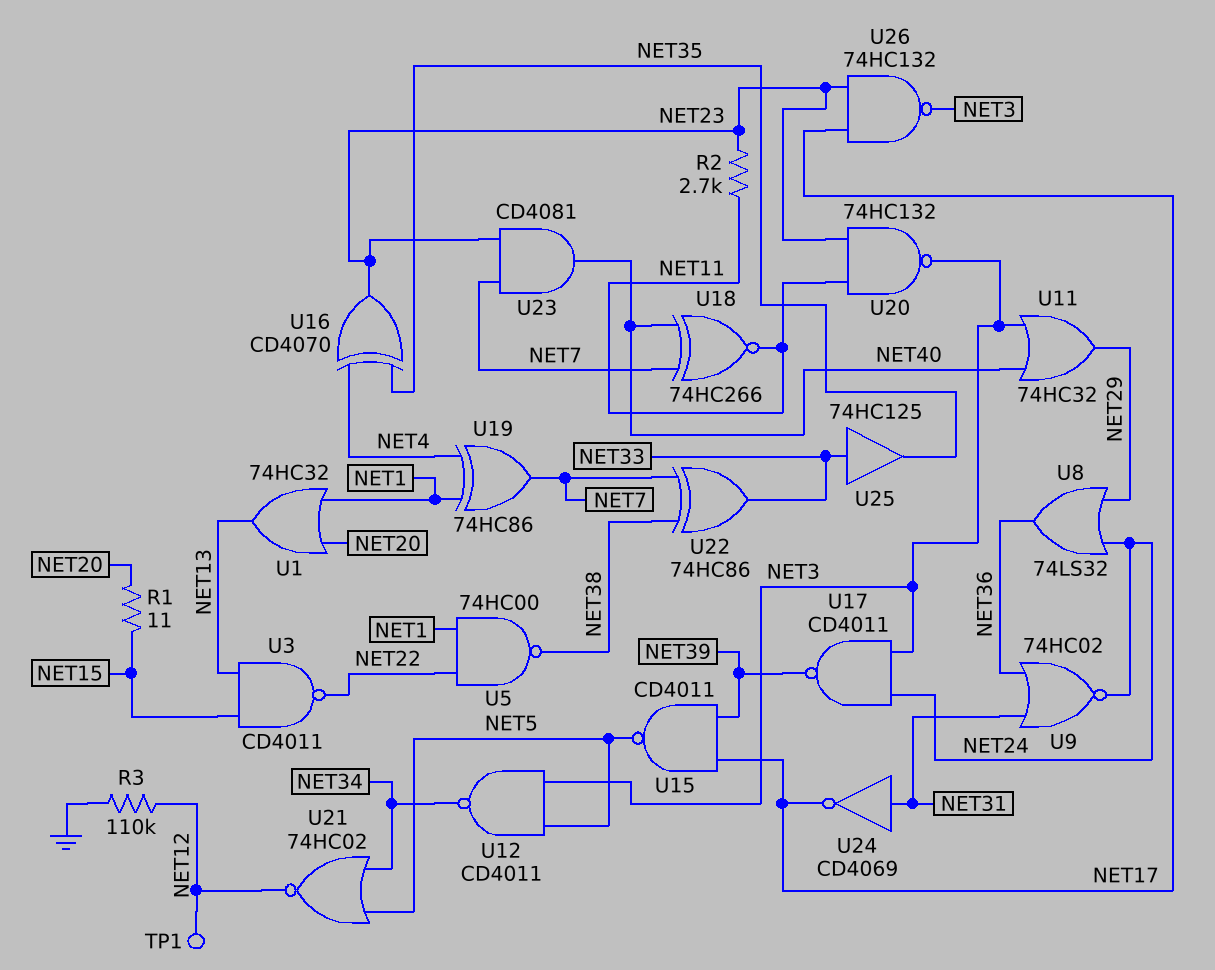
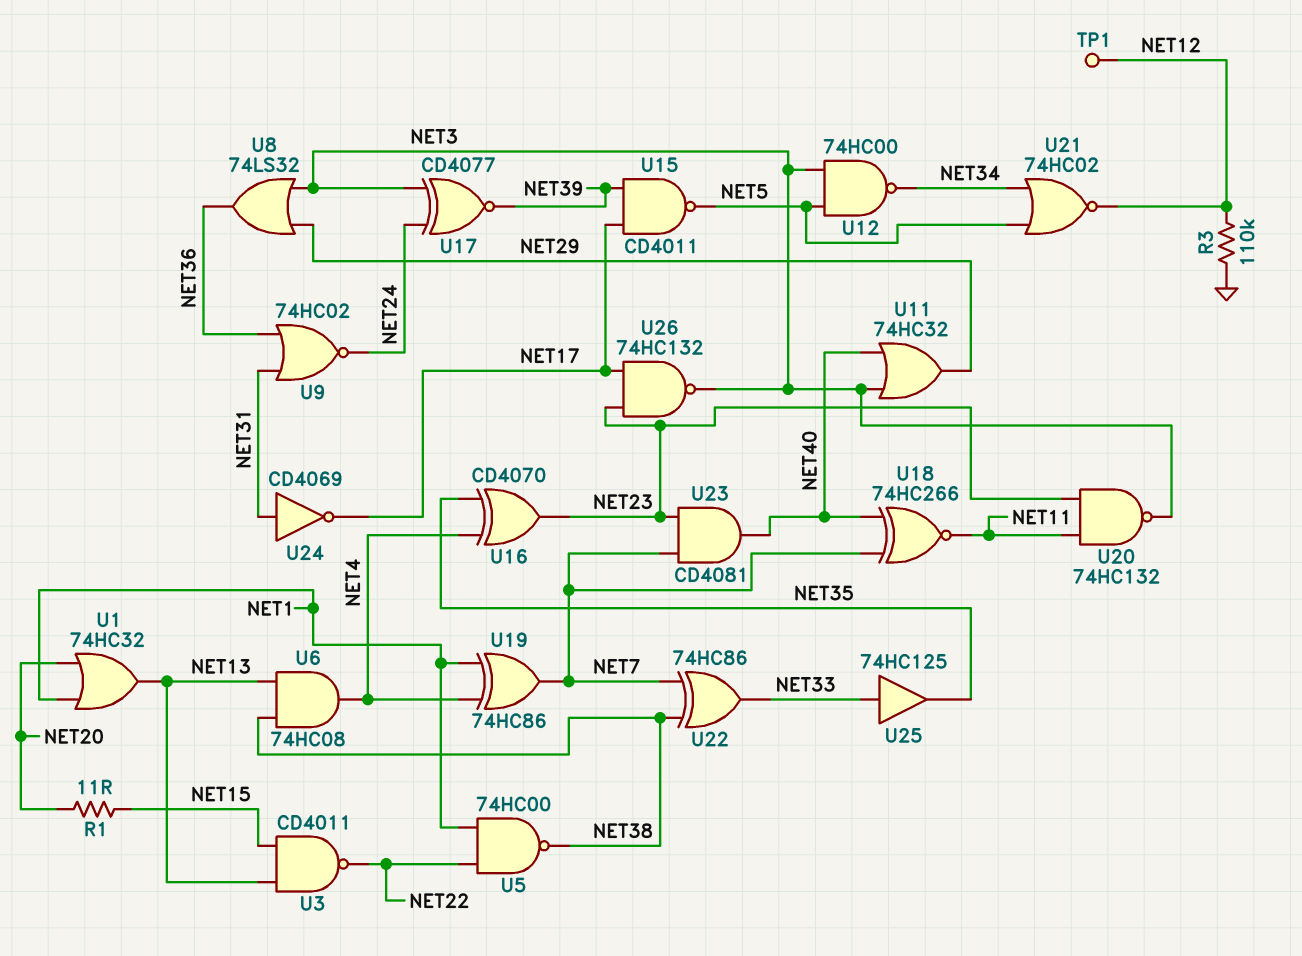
R2: 2.7k (NET11, NET23) -> none
U6: none -> AND 74HC08 (in NET13, in NET38, out NET4)
U8: OR 74LS32 (in NET24, in NET29, out NET36) -> OR 74LS32 (in NET3, in NET29, out NET36)
U12: NAND CD4011 (in NET3, in NET5, out NET34) -> NAND 74HC00 (in NET3, in NET5, out NET34)
U17: NAND CD4011 (in NET3, in NET24, out NET39) -> XNOR CD4077 (in NET3, in NET24, out NET39)

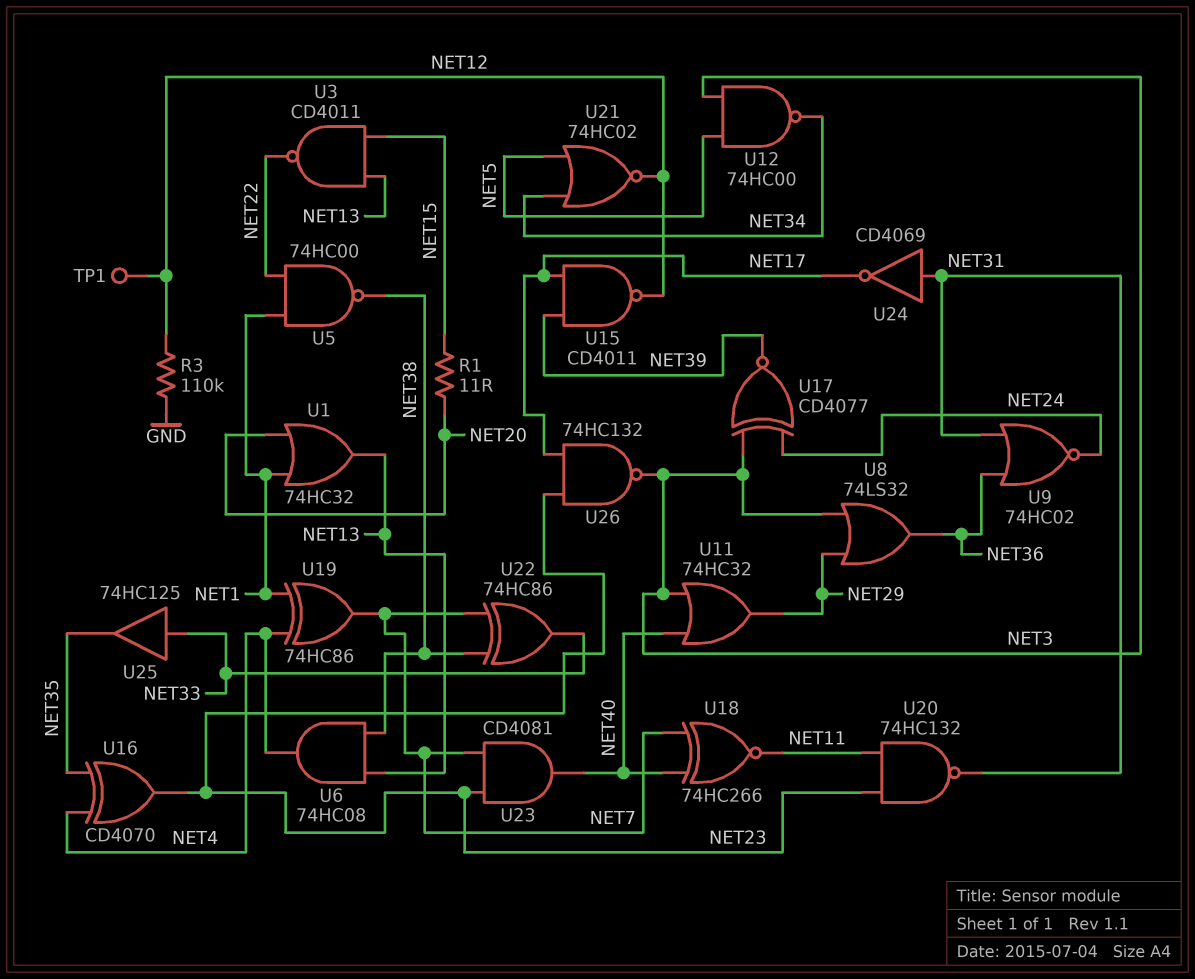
U15: NAND CD4011 (in NET17, in NET39, out NET5) -> NAND CD4011 (in NET17, in NET39, out NET12)
U20: NAND 74HC132 (in NET11, in NET23, out NET3) -> NAND 74HC132 (in NET11, in NET23, out NET31)

